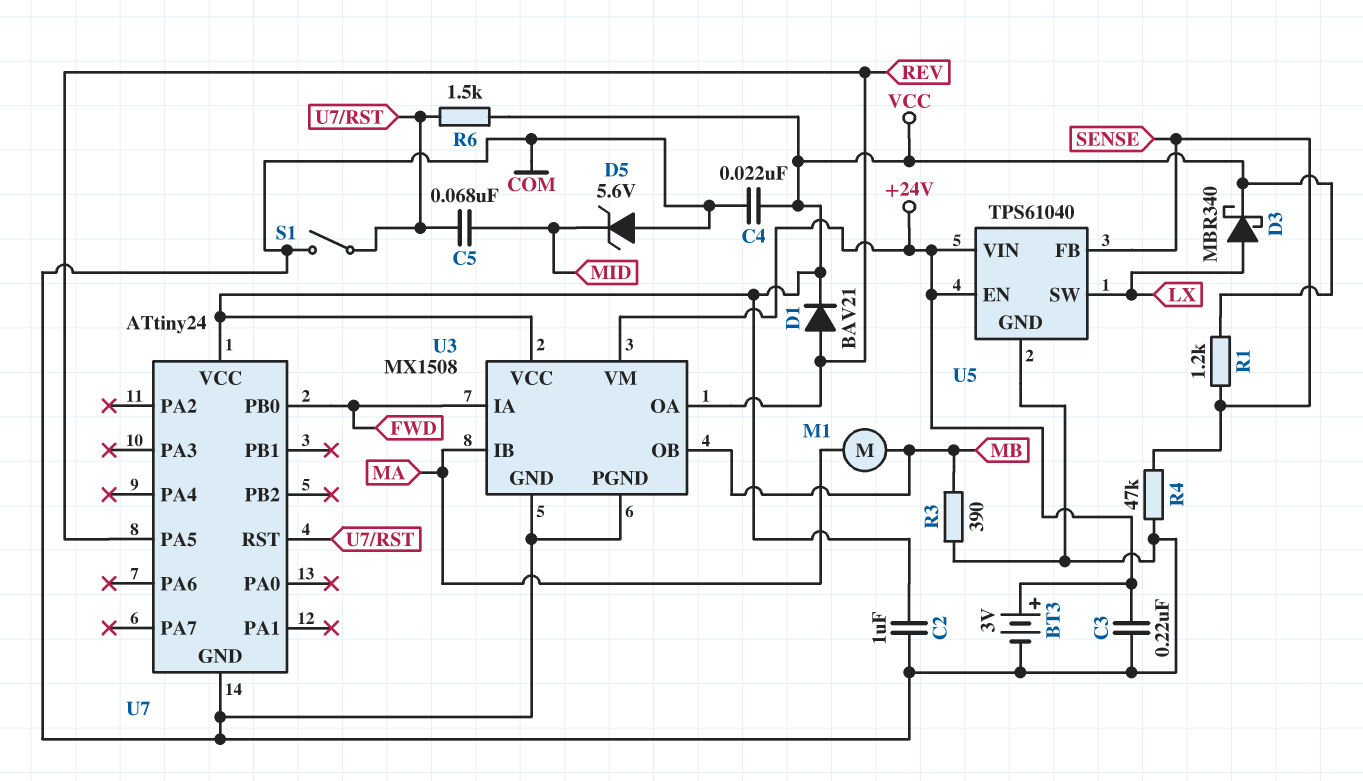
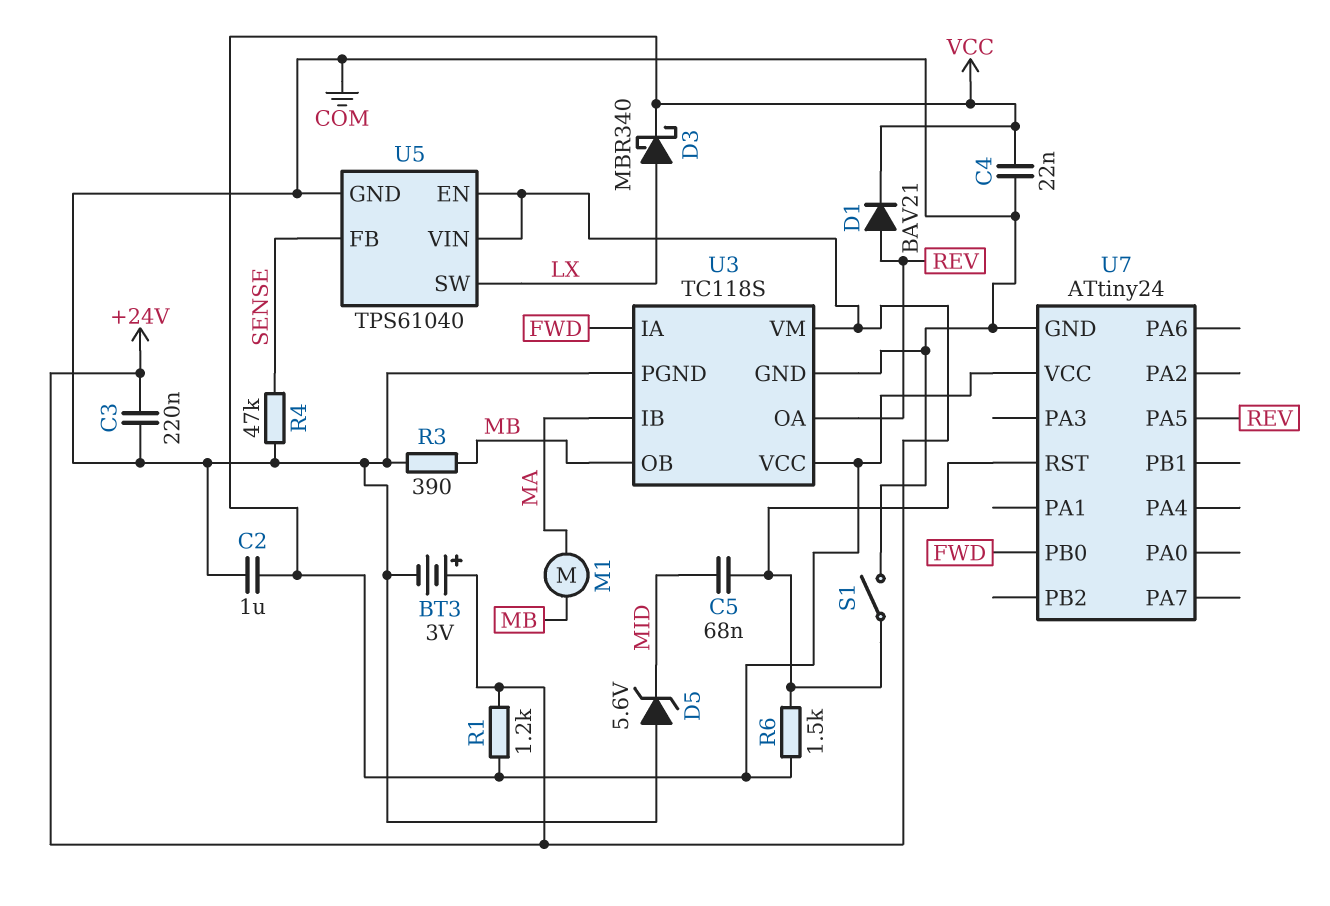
R1: 1.2k (SENSE, VCC) -> 1.2k (+24V, VCC)
U3: MX1508 -> TC118S

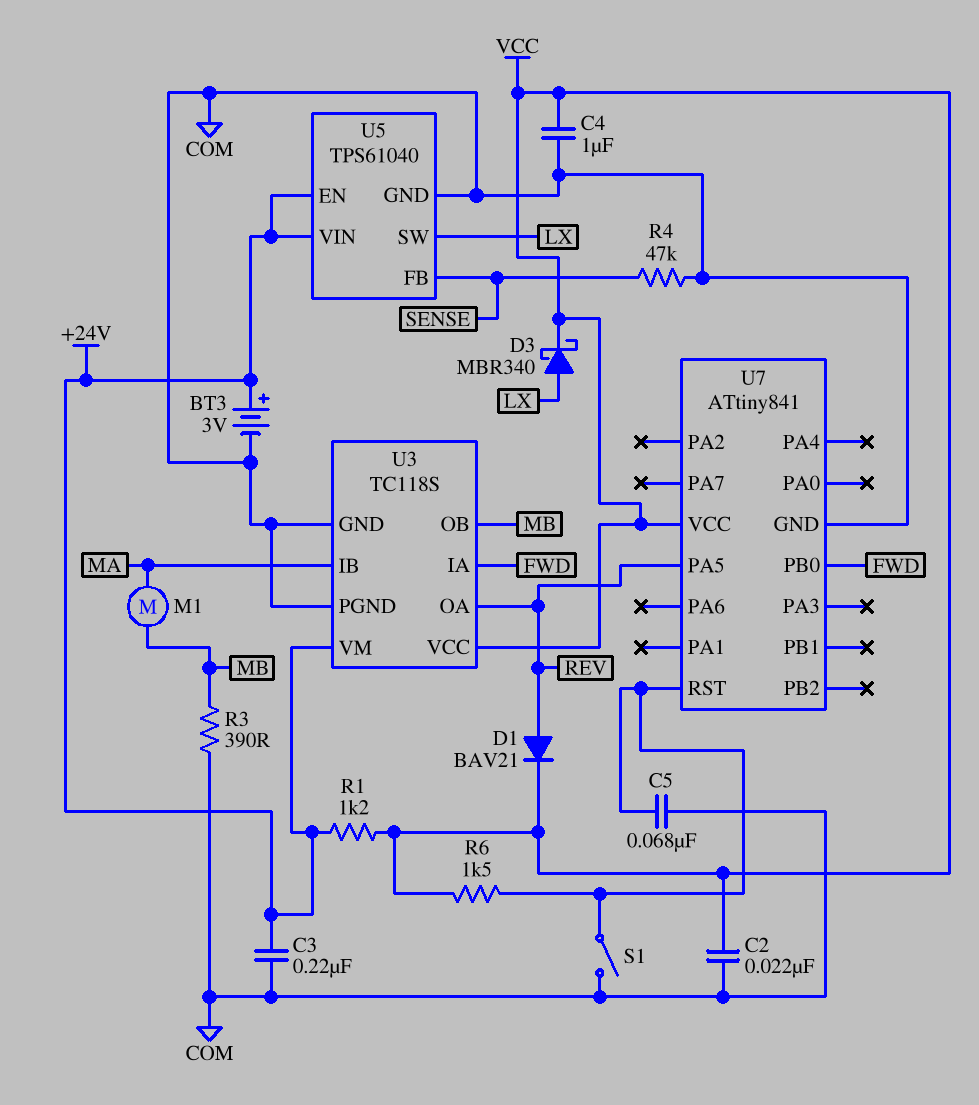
C2: 1uF (COM, VCC) -> 22nF (COM, VCC)
C4: 22nF (COM, VCC) -> 1uF (COM, VCC)
C5: 68nF (MID, U7/RST) -> 68nF (COM, U7/RST)
D5: zener 5.6V (A COM, K MID) -> none
U7: ATtiny24 -> ATtiny841

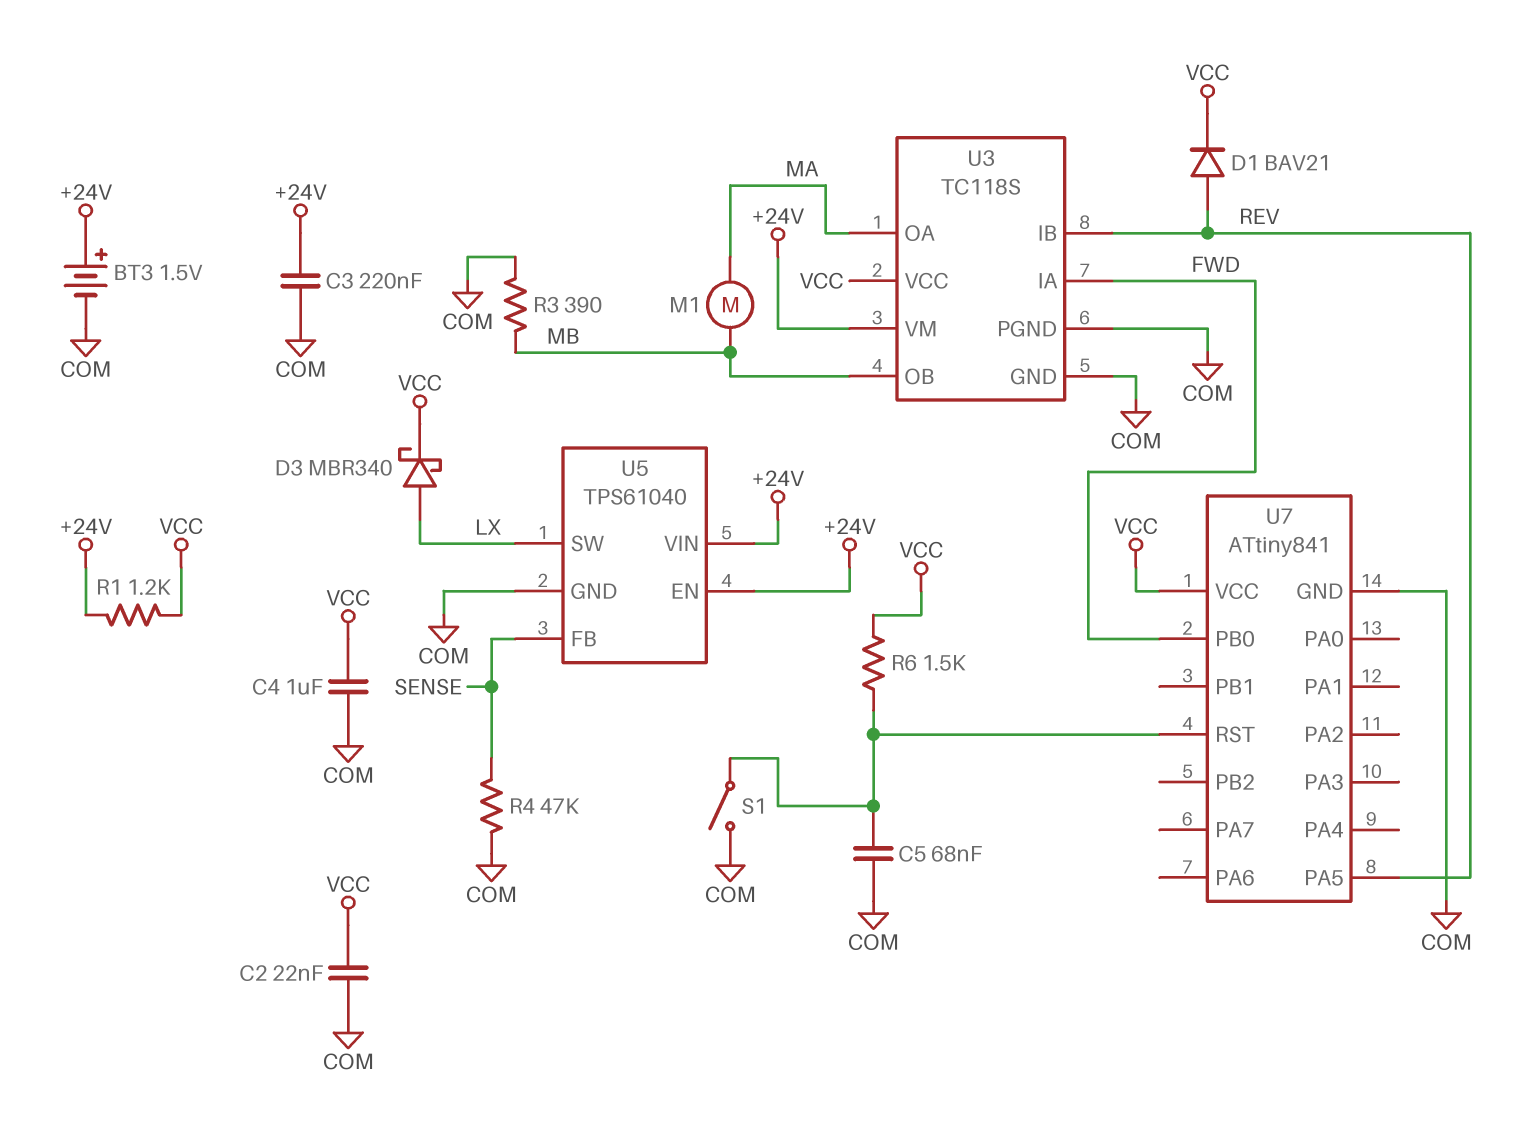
BT3: 3V (plus +24V, minus COM) -> 1.5V (plus +24V, minus COM)
U3 pin IB: MA -> REV
U3 pin OA: REV -> MA

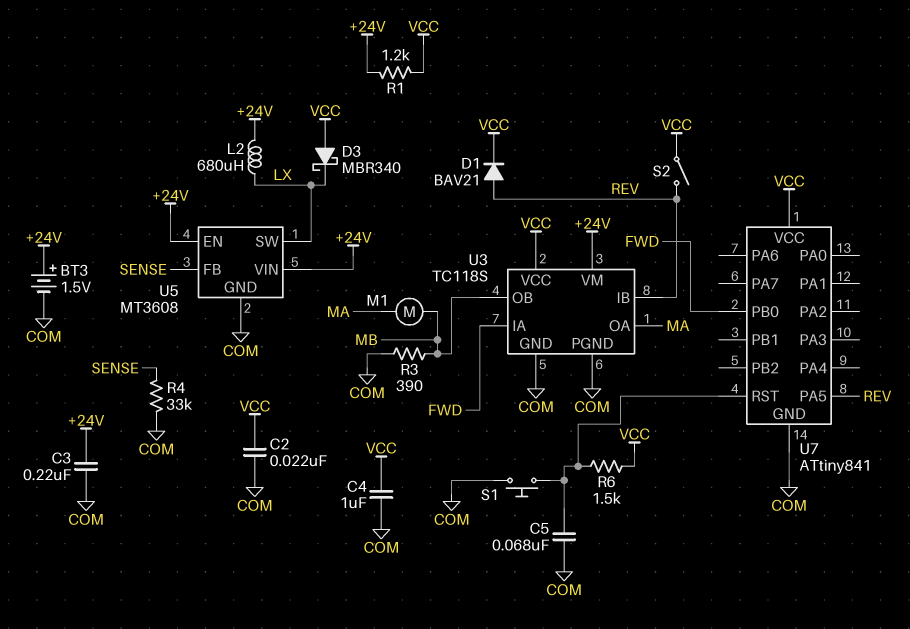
D3: schottky MBR340 (A LX, K VCC) -> schottky MBR340 (A VCC, K LX)
L2: none -> 680uH (+24V, LX)
R4: 47k (COM, SENSE) -> 33k (COM, SENSE)
S1: switch (COM, U7/RST) -> button (COM, U7/RST)
S2: none -> switch (REV, VCC)
U5: TPS61040 -> MT3608

